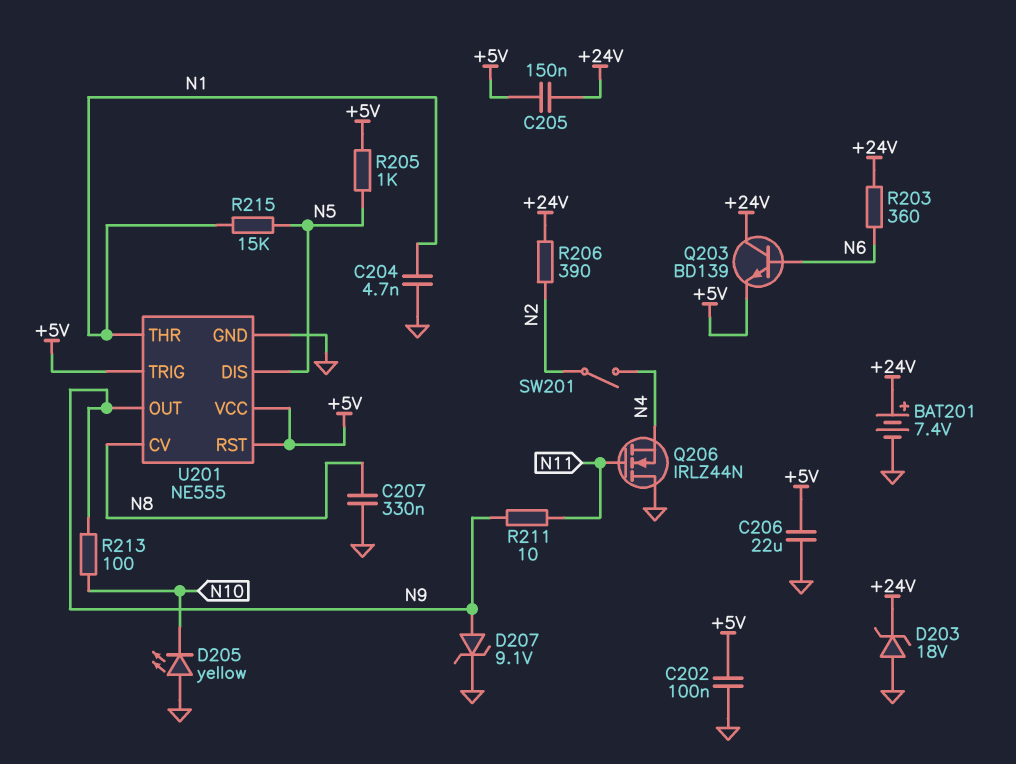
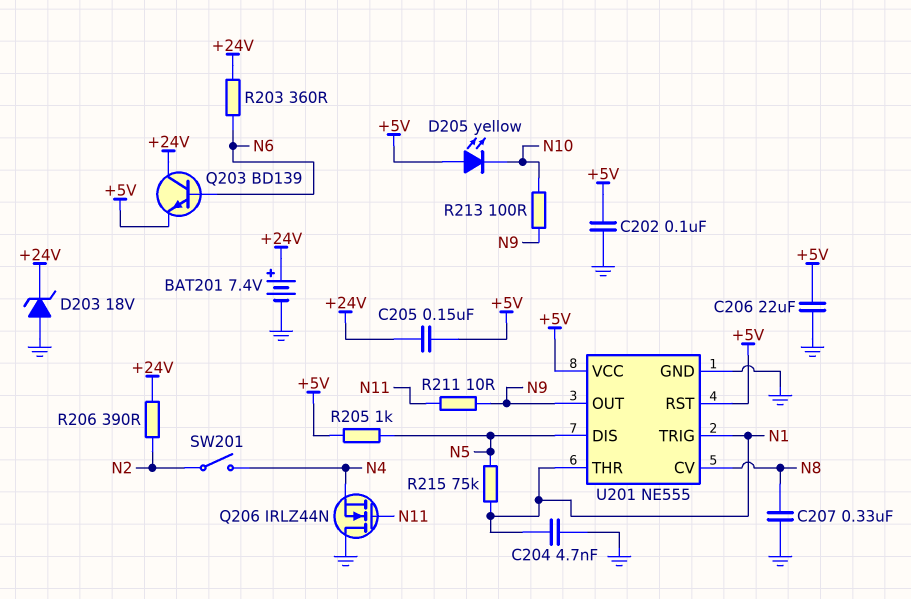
D205: LED yellow (A GND, K N10) -> LED yellow (A +5V, K N10)
D207: zener 9.1V (A N9, K GND) -> none
R215: 15k (N1, N5) -> 75k (N1, N5)
U201 pin TRIG: +5V -> N1

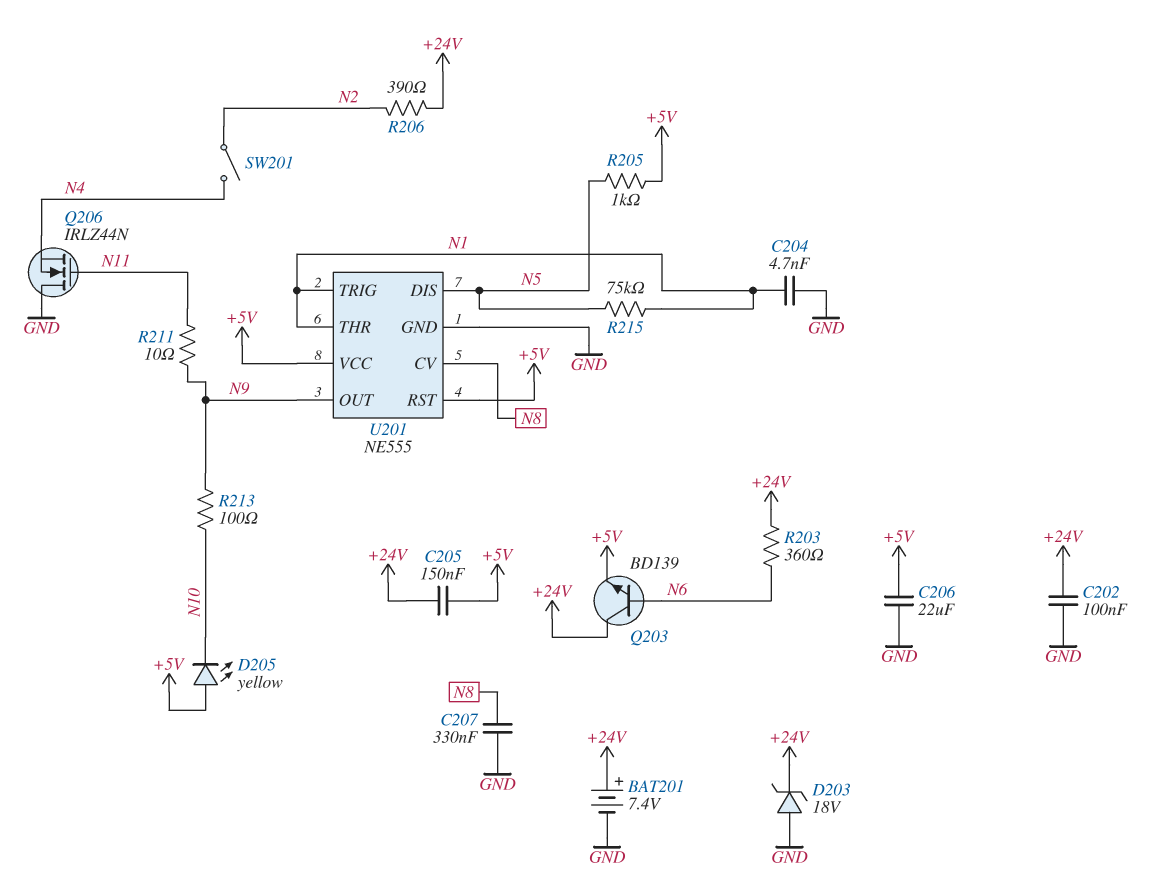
C202: 100nF (+5V, GND) -> 100nF (+24V, GND)

